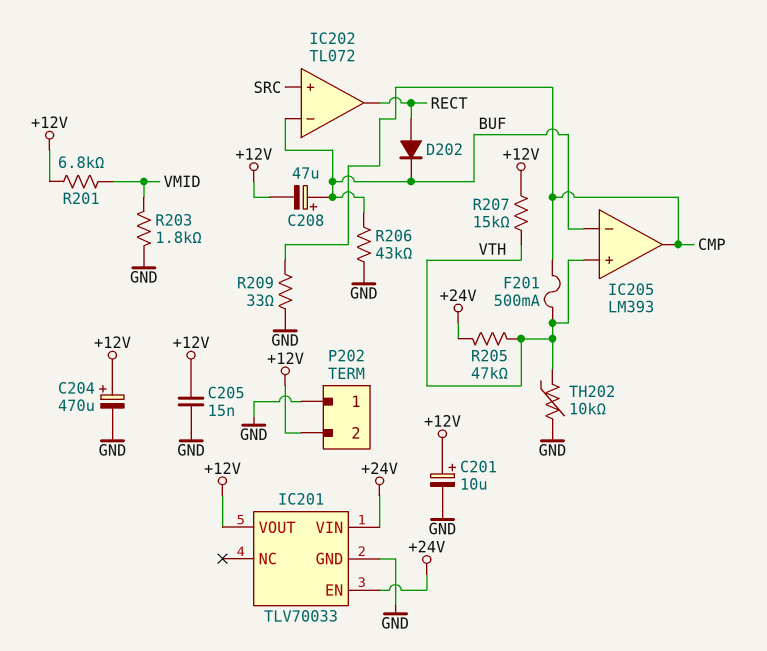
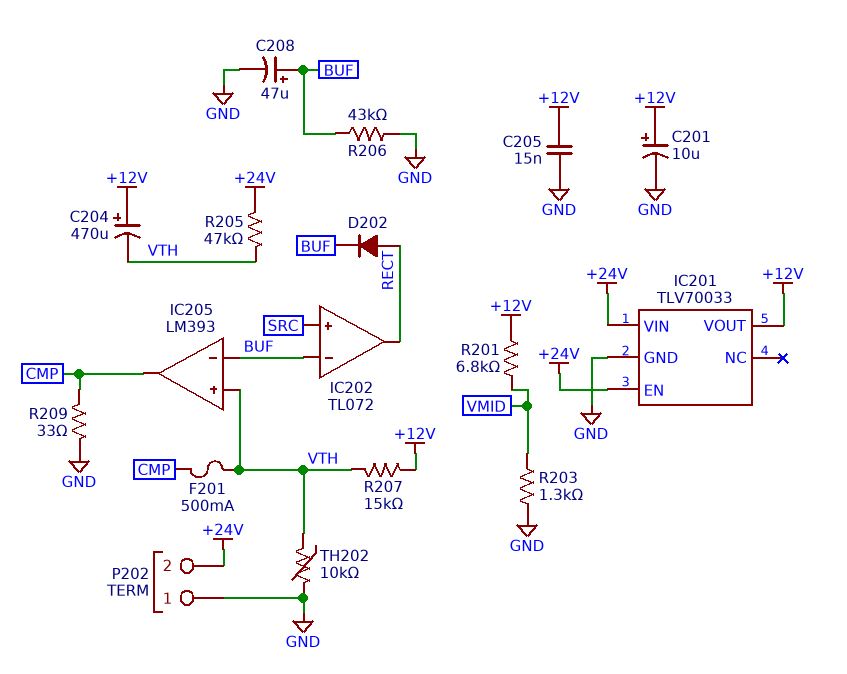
C204: 470uF (plus +12V, minus GND) -> 470uF (plus +12V, minus VTH)
C208: 47uF (plus BUF, minus +12V) -> 47uF (plus BUF, minus GND)
P202 pin 2: +12V -> +24V
R203: 1.8k (GND, VMID) -> 1.3k (GND, VMID)

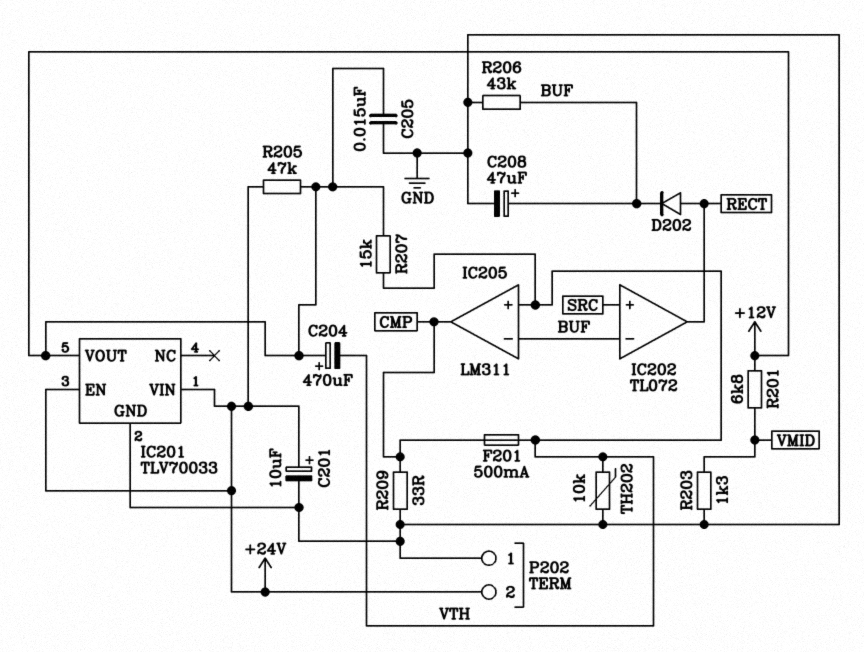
C201: 10uF (plus +12V, minus GND) -> 10uF (plus +24V, minus GND)
IC205: LM393 -> LM311
R205: 47k (+24V, VTH) -> 47k (+12V, +24V)

